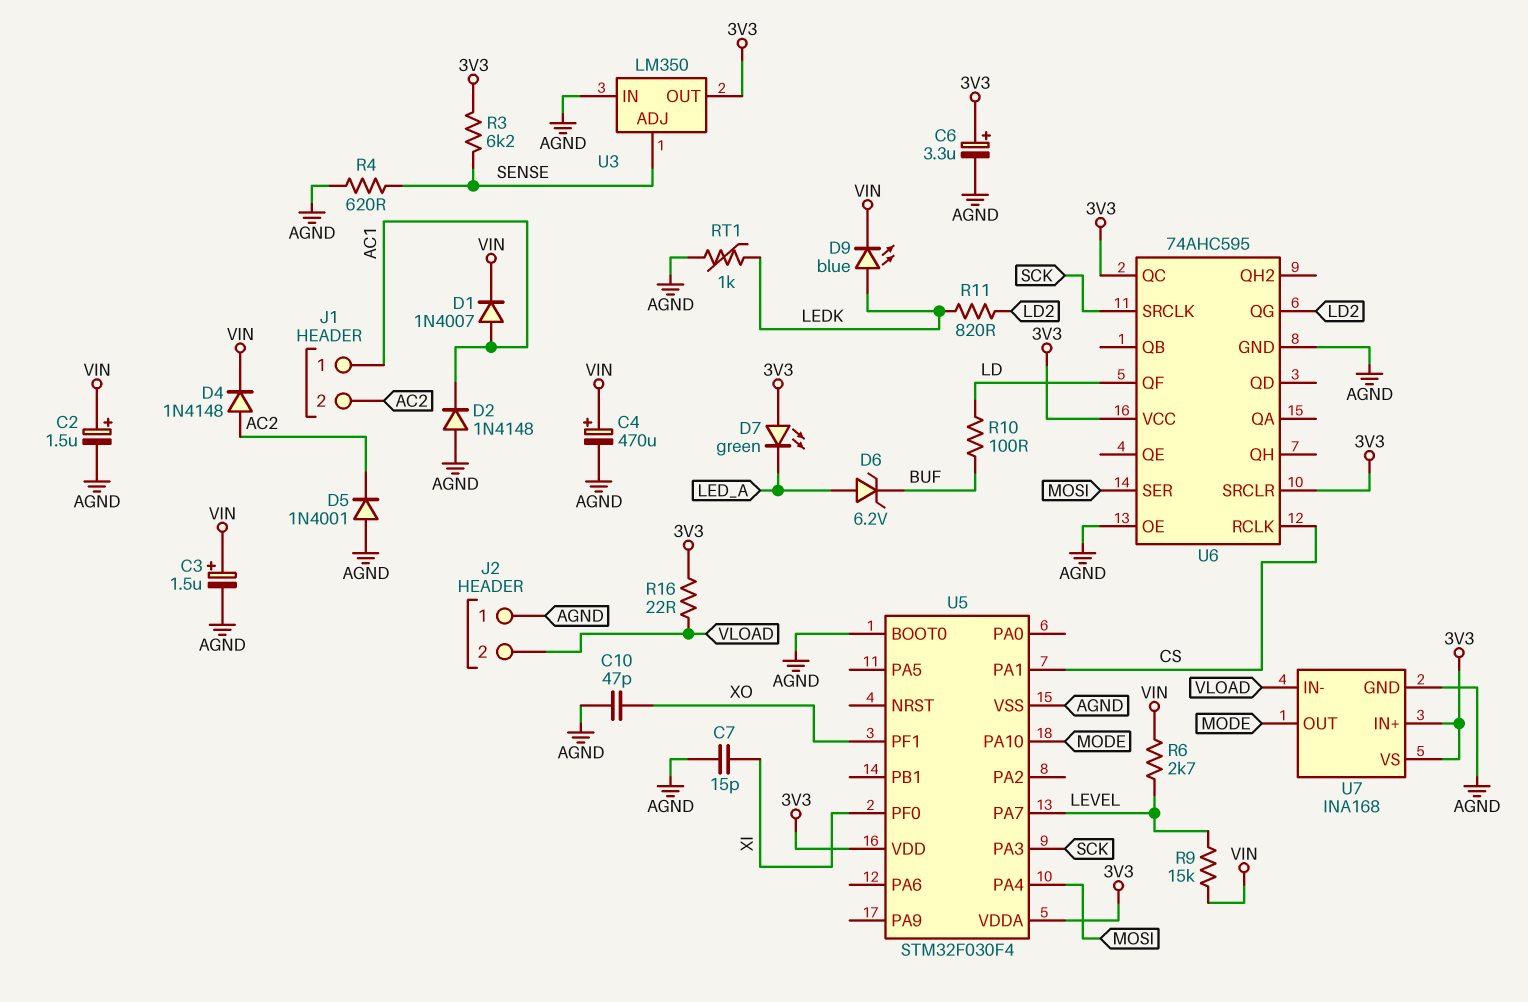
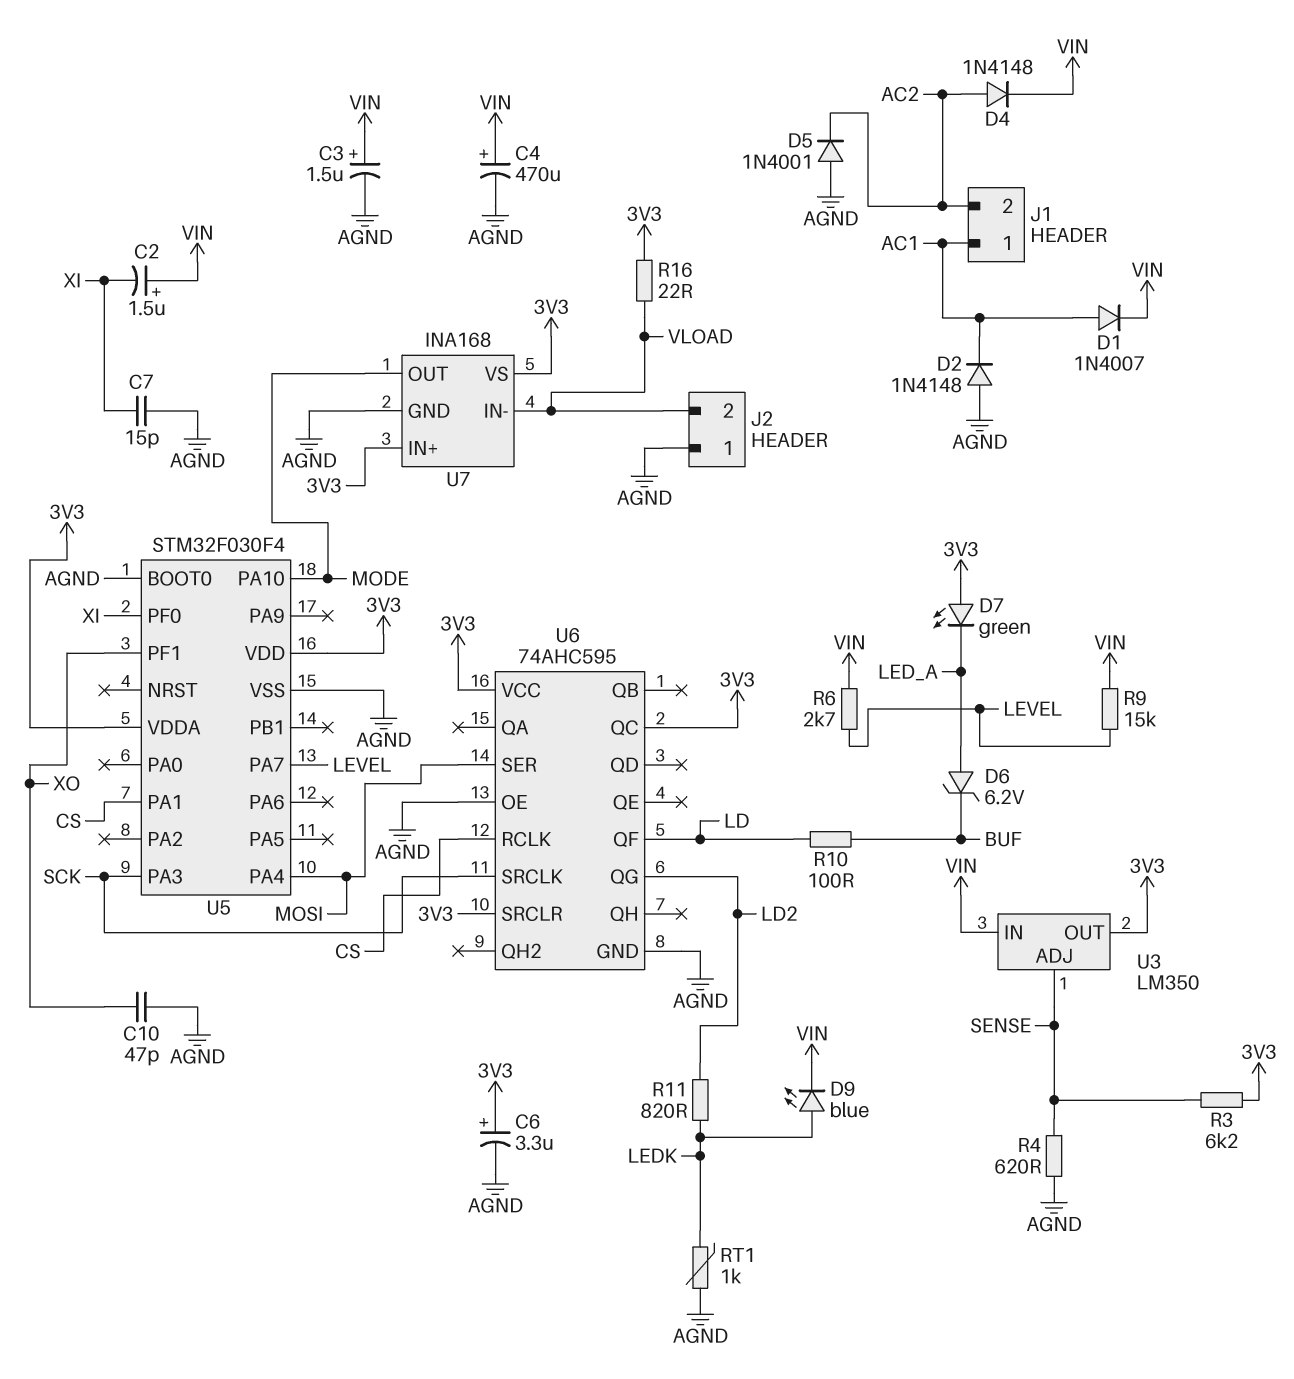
C2: 1.5uF (plus VIN, minus AGND) -> 1.5uF (plus VIN, minus XI)
U3 pin IN: AGND -> VIN

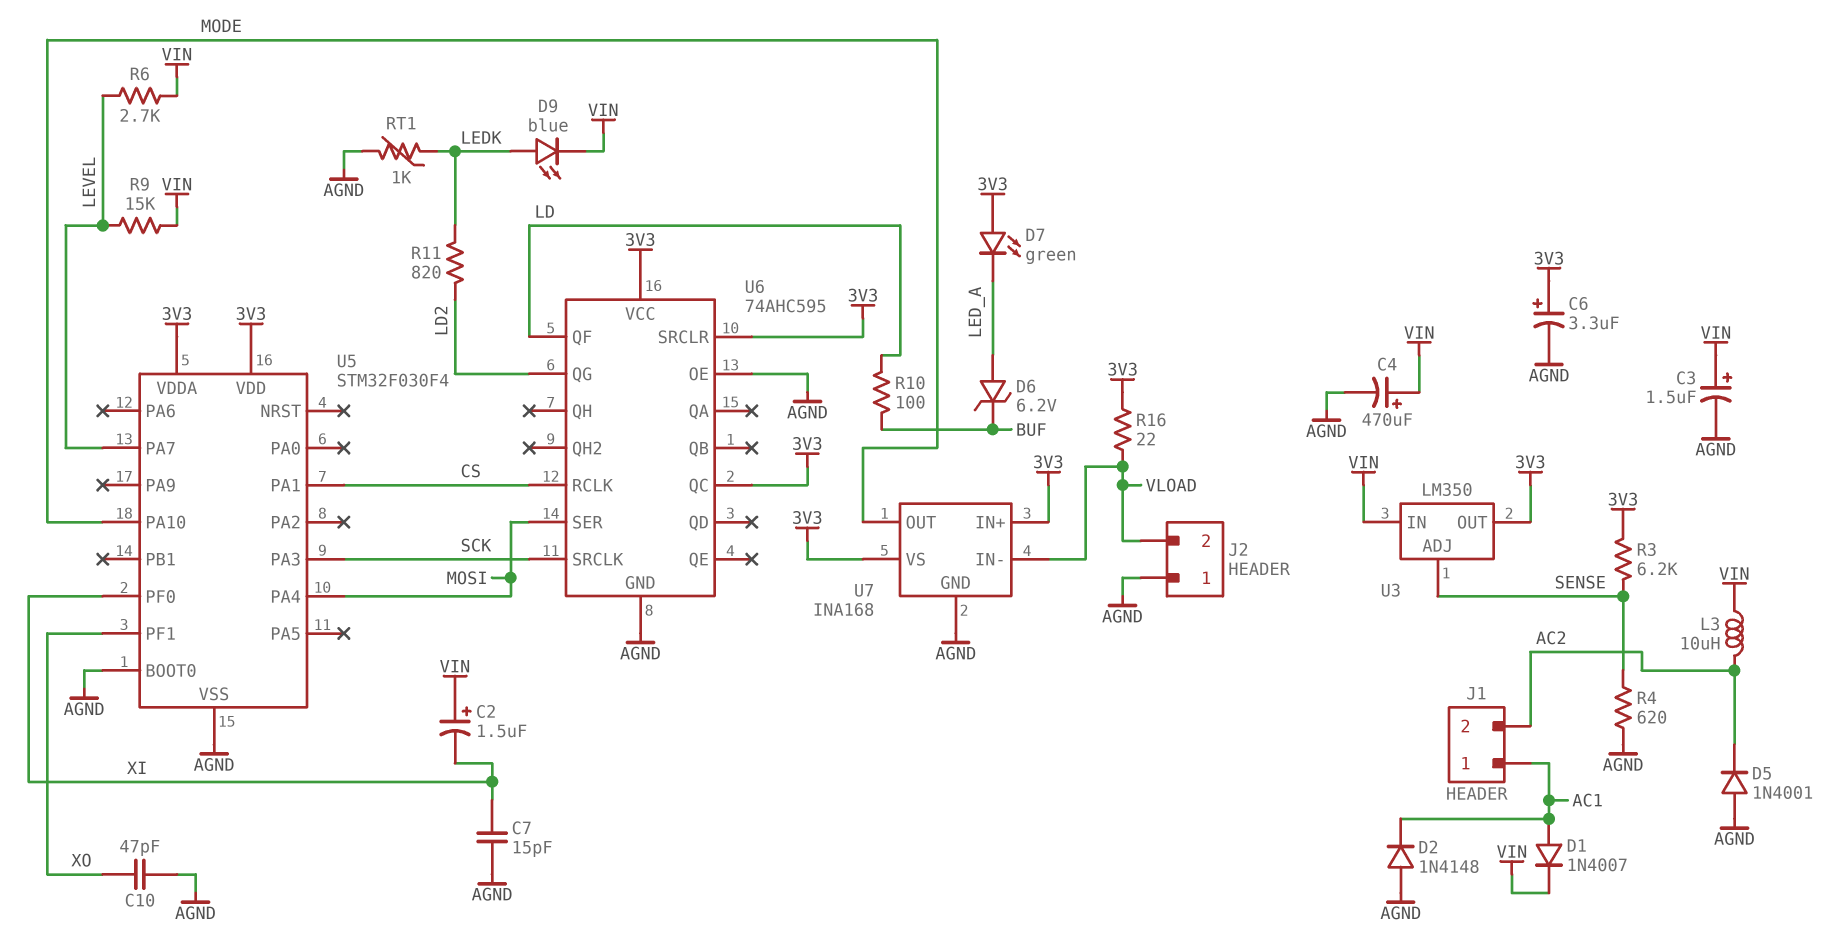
D4: diode 1N4148 (A AC2, K VIN) -> none
L3: none -> 10uH (AC2, VIN)

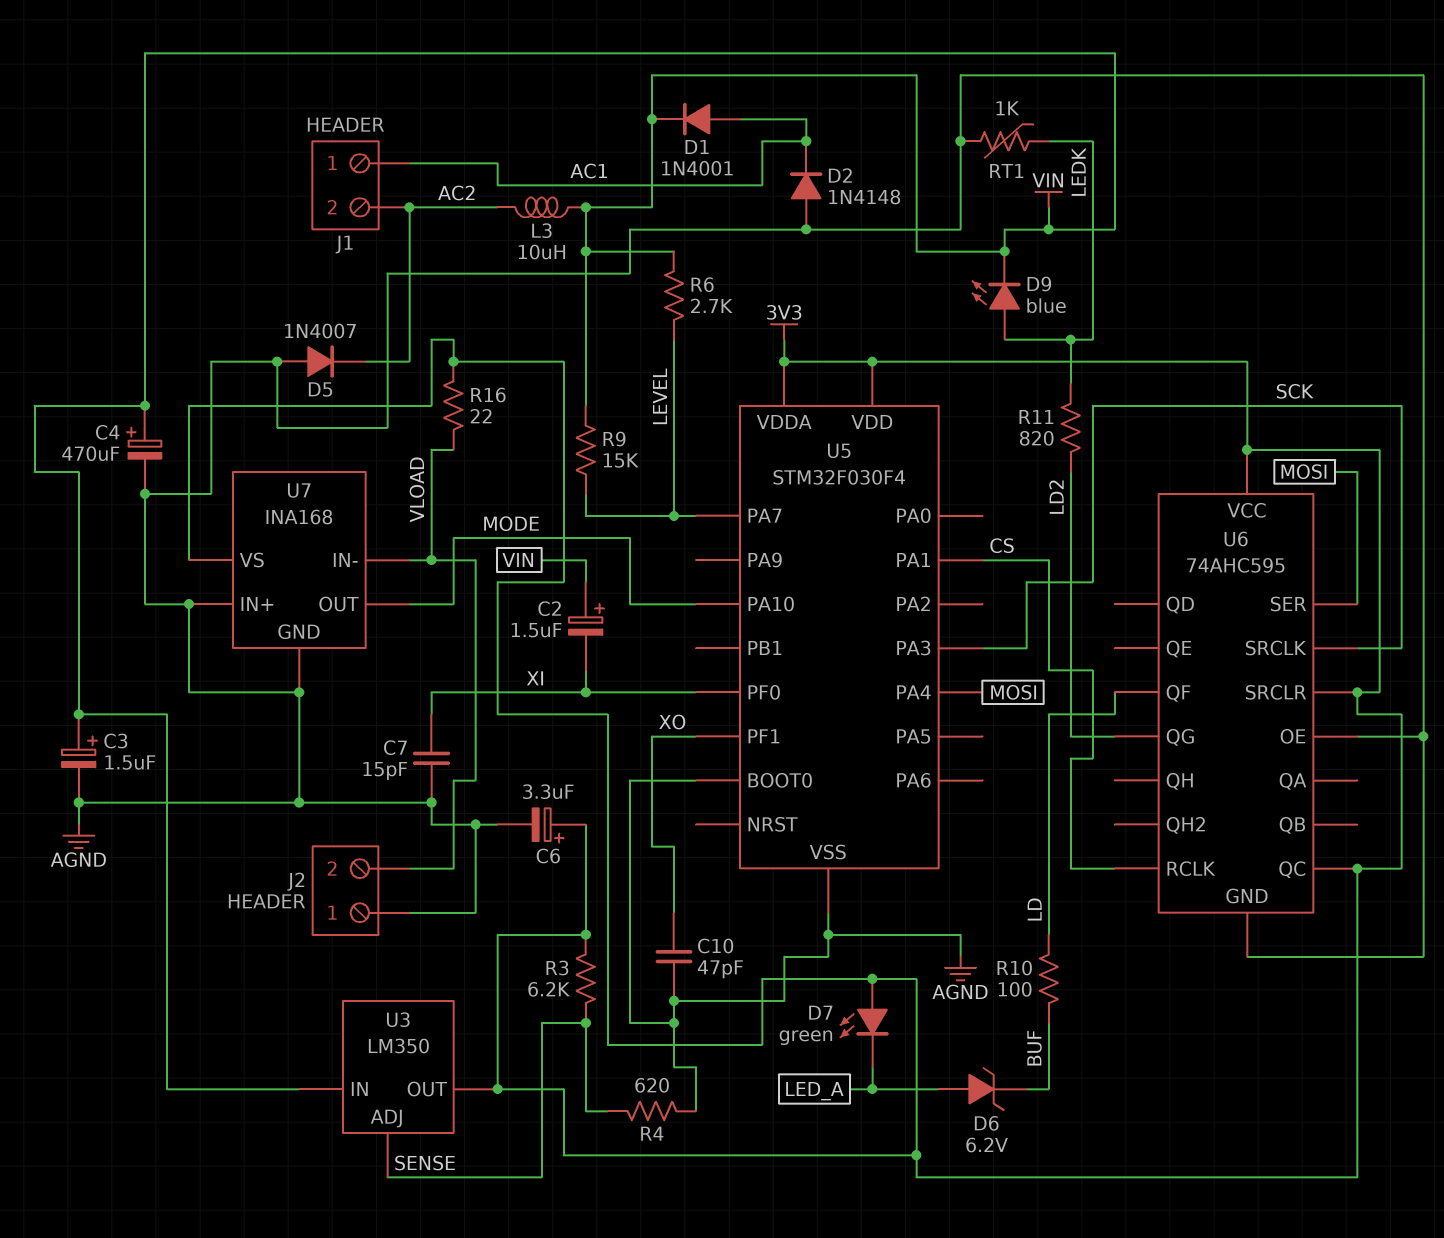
D1: diode 1N4007 (A AC1, K VIN) -> diode 1N4001 (A AC1, K VIN)
D5: diode 1N4001 (A AGND, K AC2) -> diode 1N4007 (A AGND, K AC2)
U7 pin IN+: 3V3 -> AGND

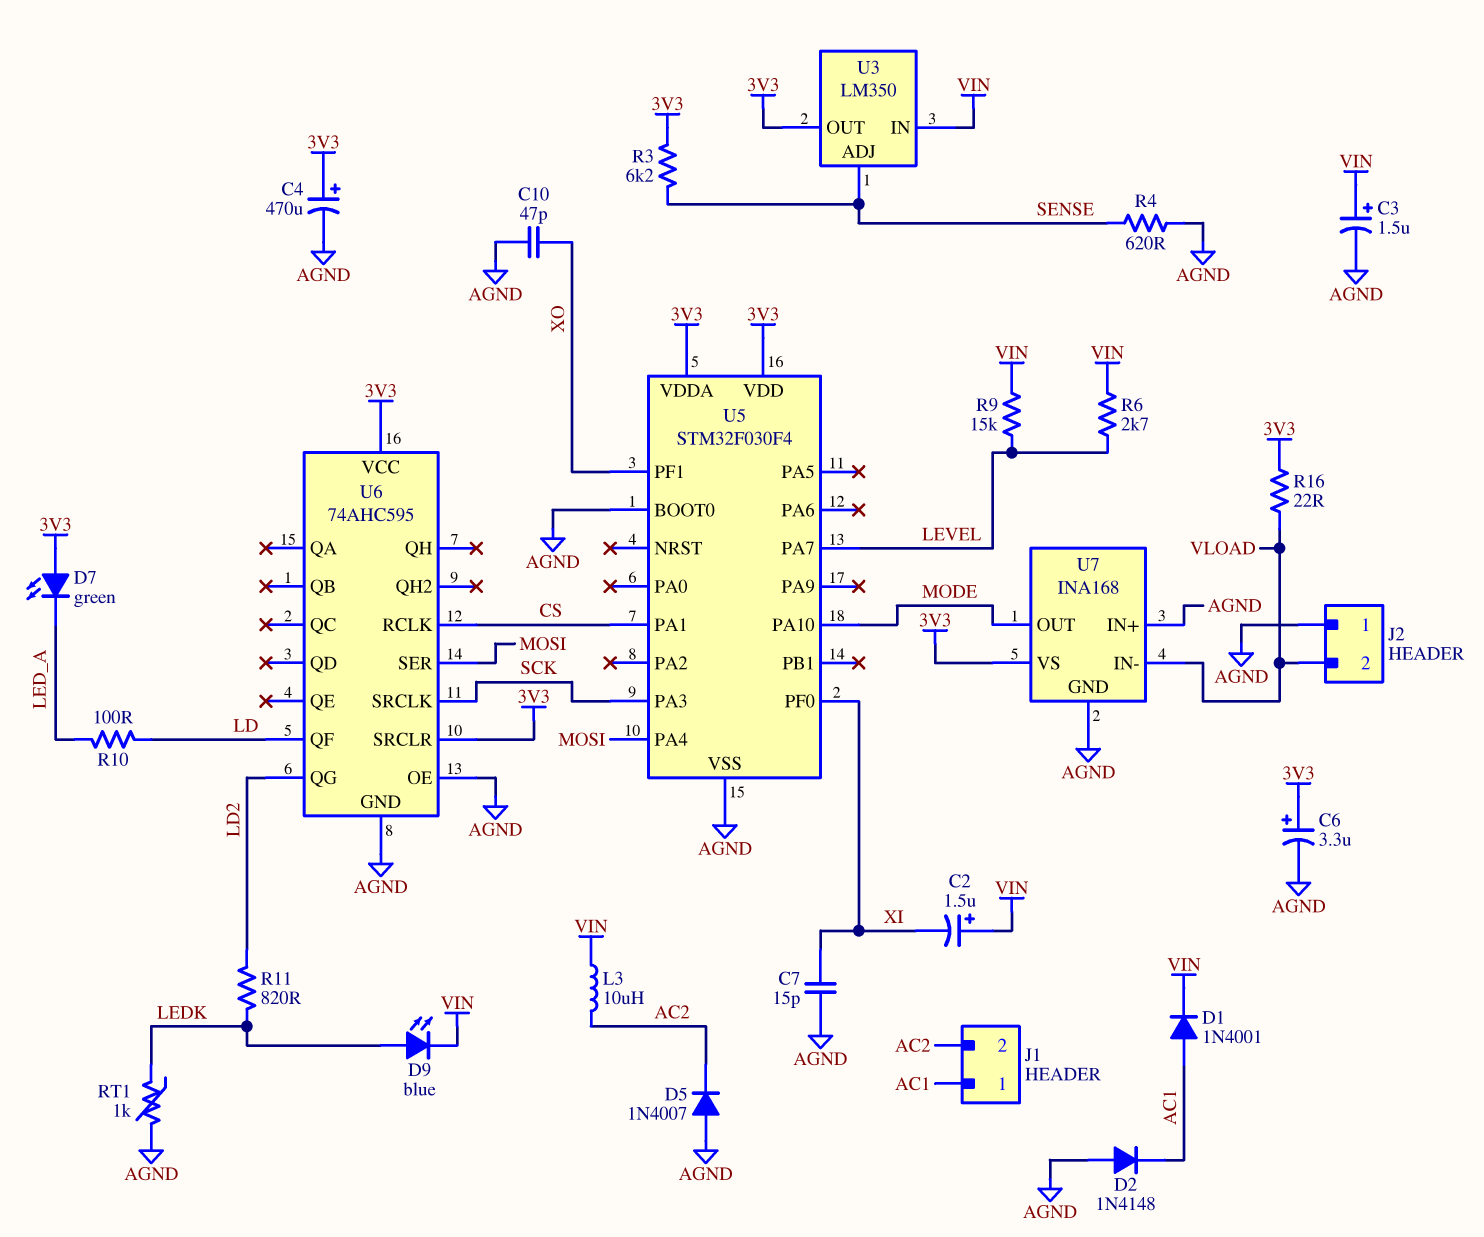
C4: 470uF (plus VIN, minus AGND) -> 470uF (plus 3V3, minus AGND)
D6: zener 6.2V (A LED_A, K BUF) -> none
R10: 100 (BUF, LD) -> 100 (LD, LED_A)
U6 pin QC: 3V3 -> none

